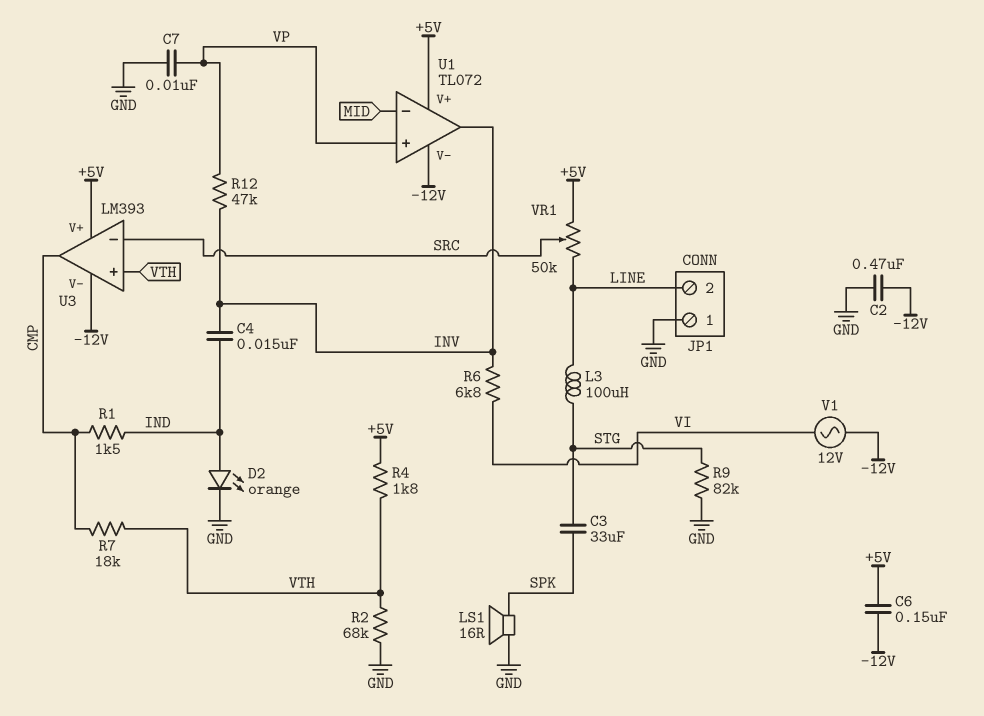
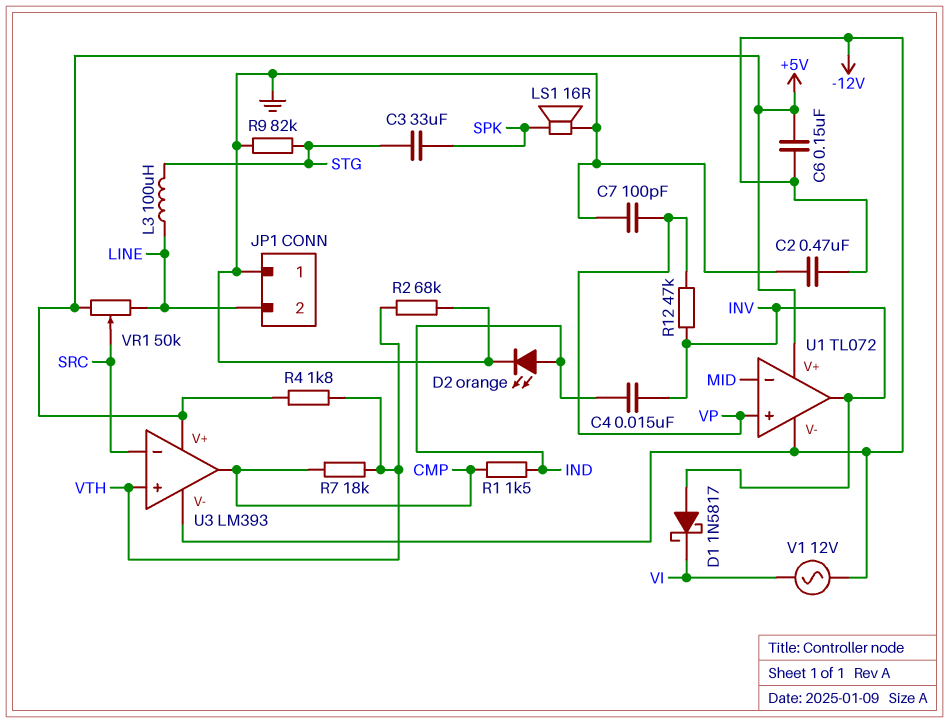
C7: 10nF (GND, VP) -> 100pF (GND, VP)
D1: none -> schottky 1N5817 (A INV, K VI)
R6: 6.8k (INV, VI) -> none

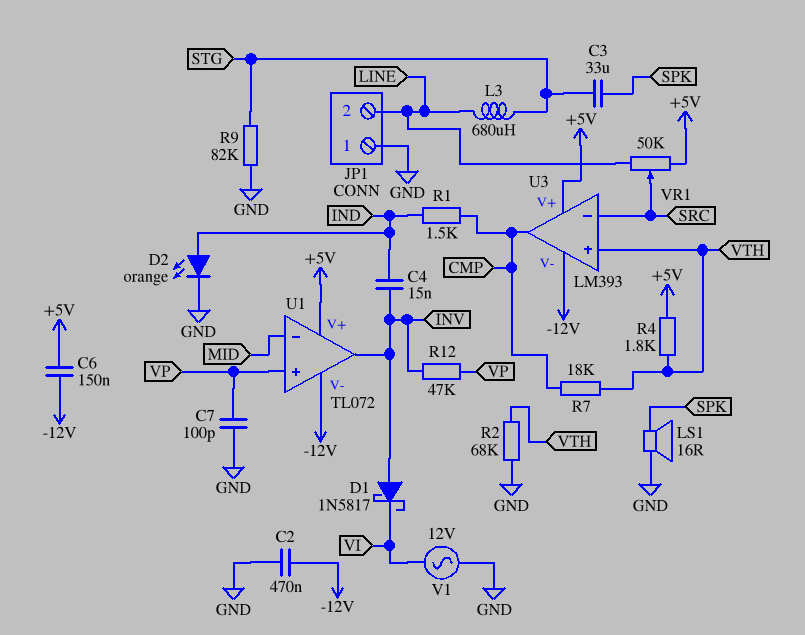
L3: 100uH (LINE, STG) -> 680uH (LINE, STG)
V1: AC 12V (-12V, VI) -> AC 12V (GND, VI)

